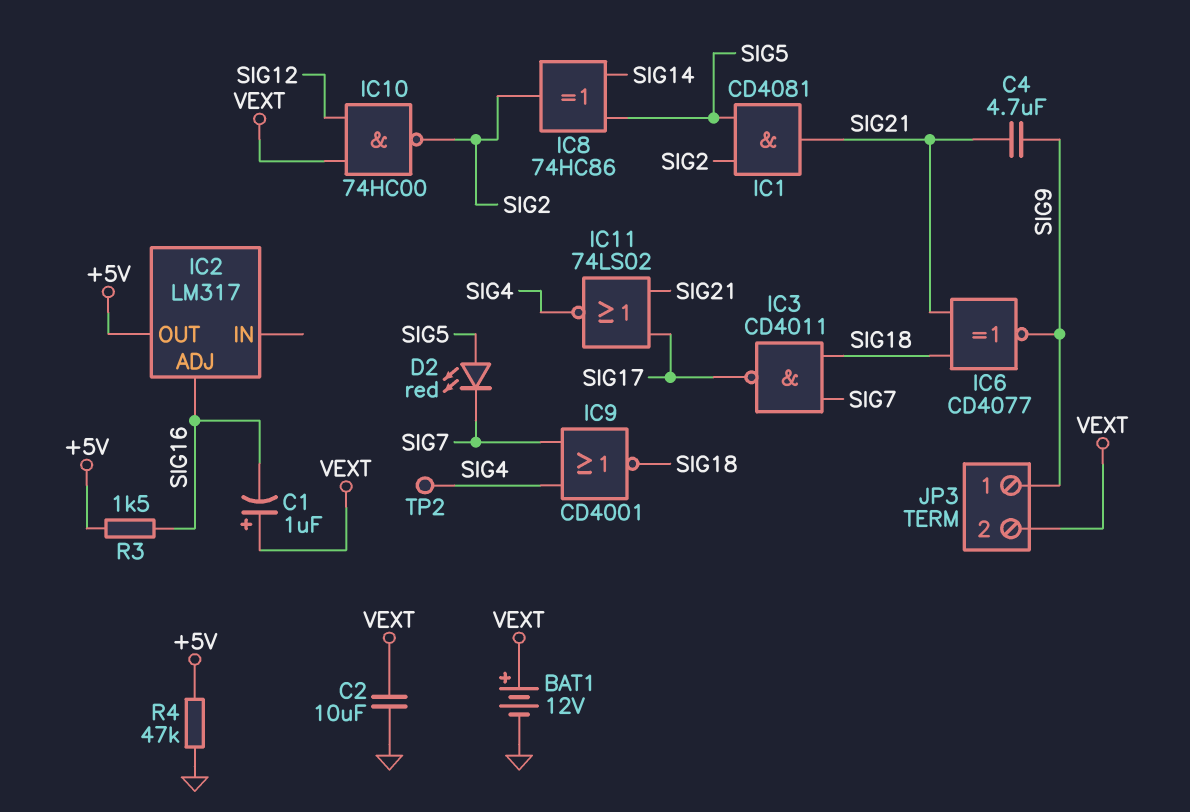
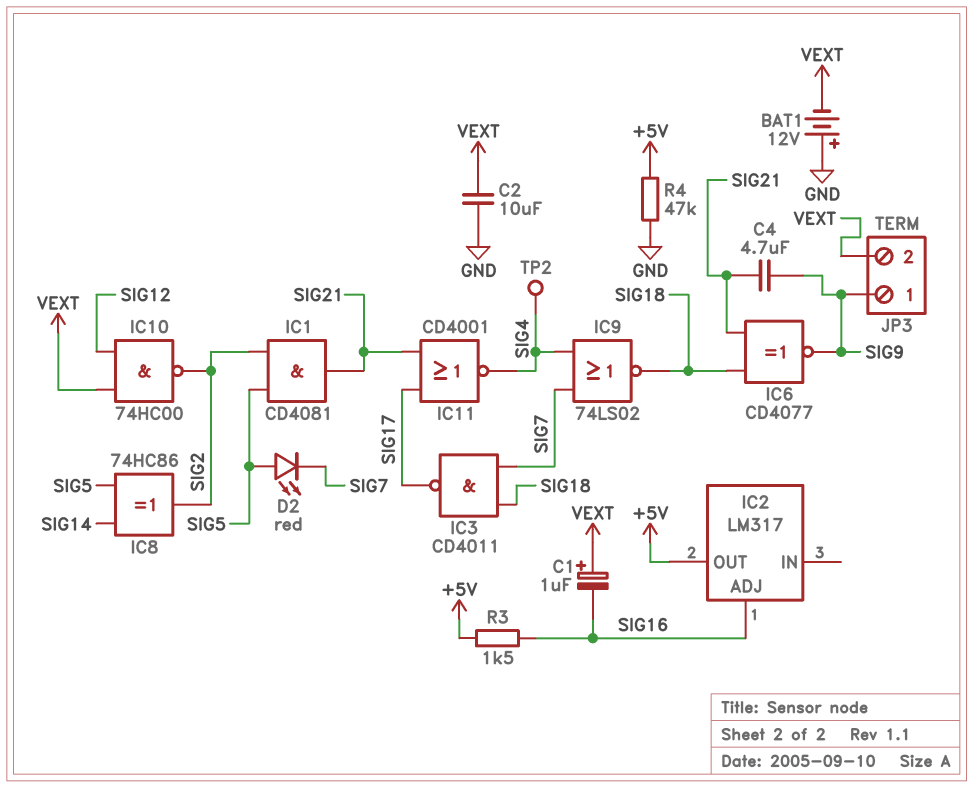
BAT1: 12V (plus VEXT, minus GND) -> 12V (plus GND, minus VEXT)
IC9: NOR CD4001 (in SIG4, in SIG7, out SIG18) -> NOR 74LS02 (in SIG4, in SIG7, out SIG18)
IC11: NOR 74LS02 (in SIG17, in SIG21, out SIG4) -> NOR CD4001 (in SIG17, in SIG21, out SIG4)

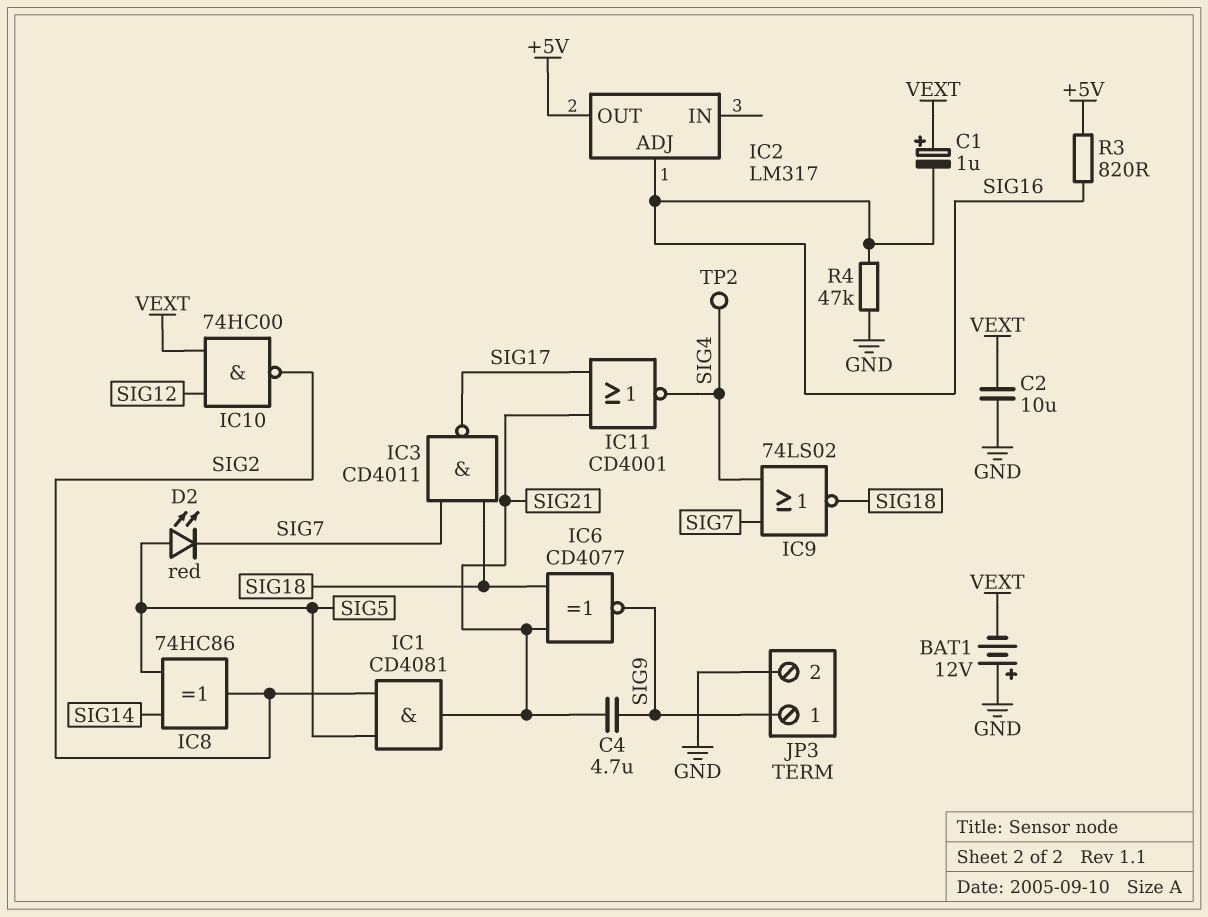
JP3 pin 2: VEXT -> GND
R3: 1.5k (+5V, SIG16) -> 820 (+5V, SIG16)
R4: 47k (+5V, GND) -> 47k (GND, SIG16)

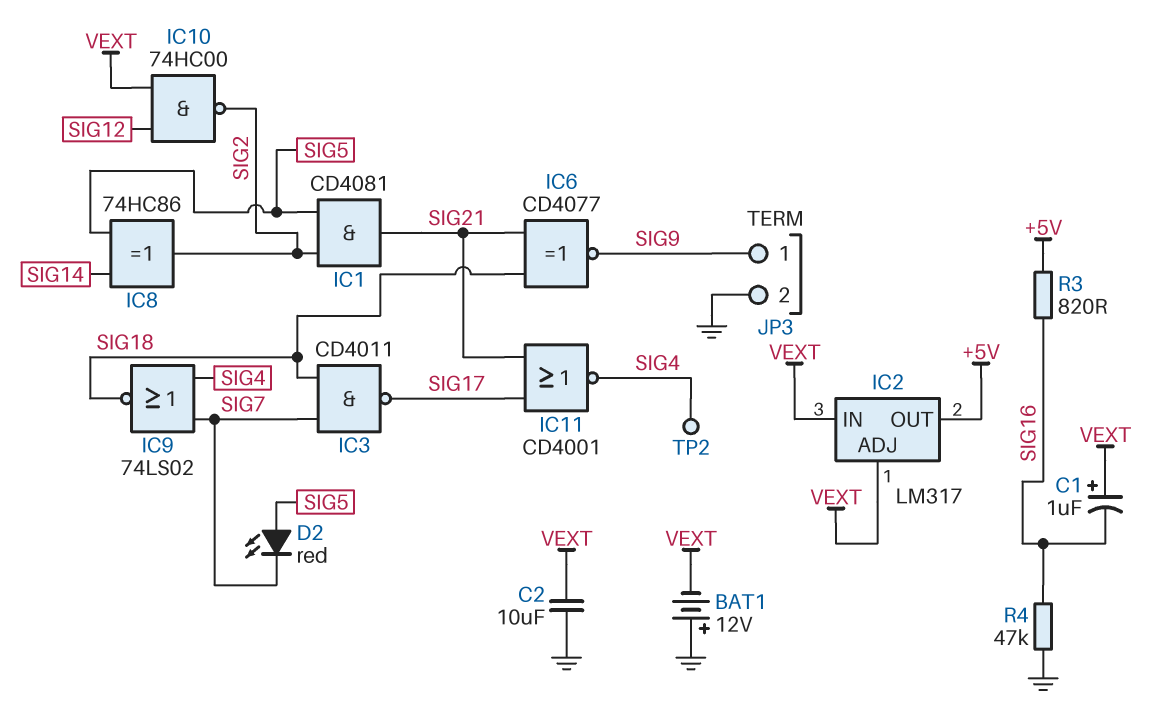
C4: 4.7uF (SIG9, SIG21) -> none
IC2 pin ADJ: SIG16 -> VEXT
IC2 pin IN: none -> VEXT

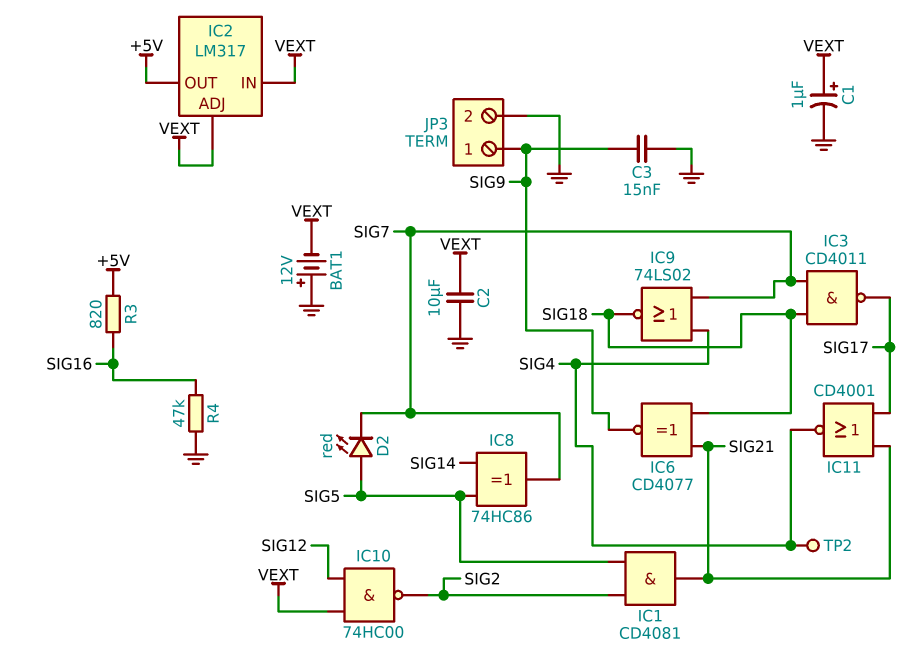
C1: 1uF (plus VEXT, minus SIG16) -> 1uF (plus VEXT, minus GND)
C3: none -> 15nF (GND, SIG9)
IC8: XOR 74HC86 (in SIG5, in SIG14, out SIG2) -> XOR 74HC86 (in SIG5, in SIG14, out SIG7)

